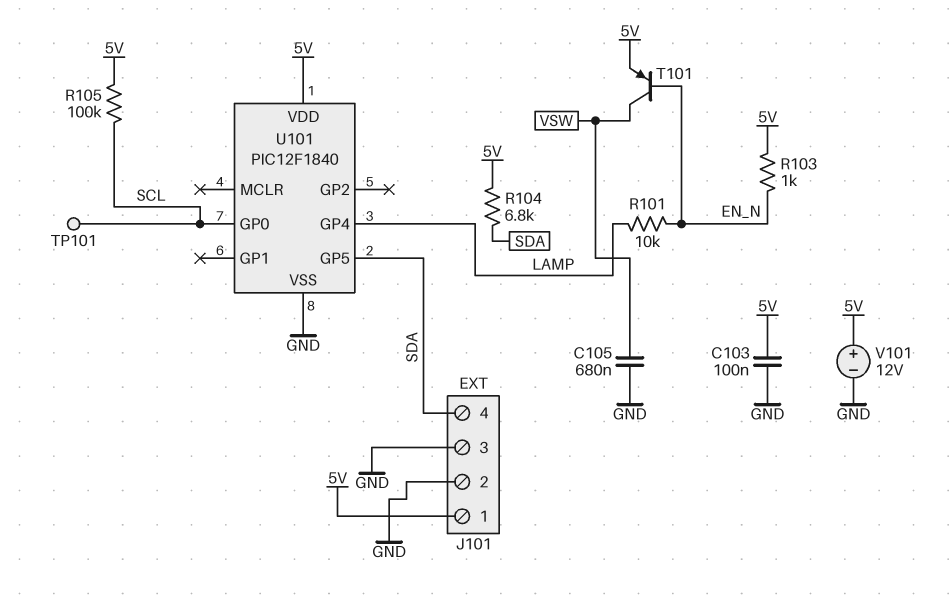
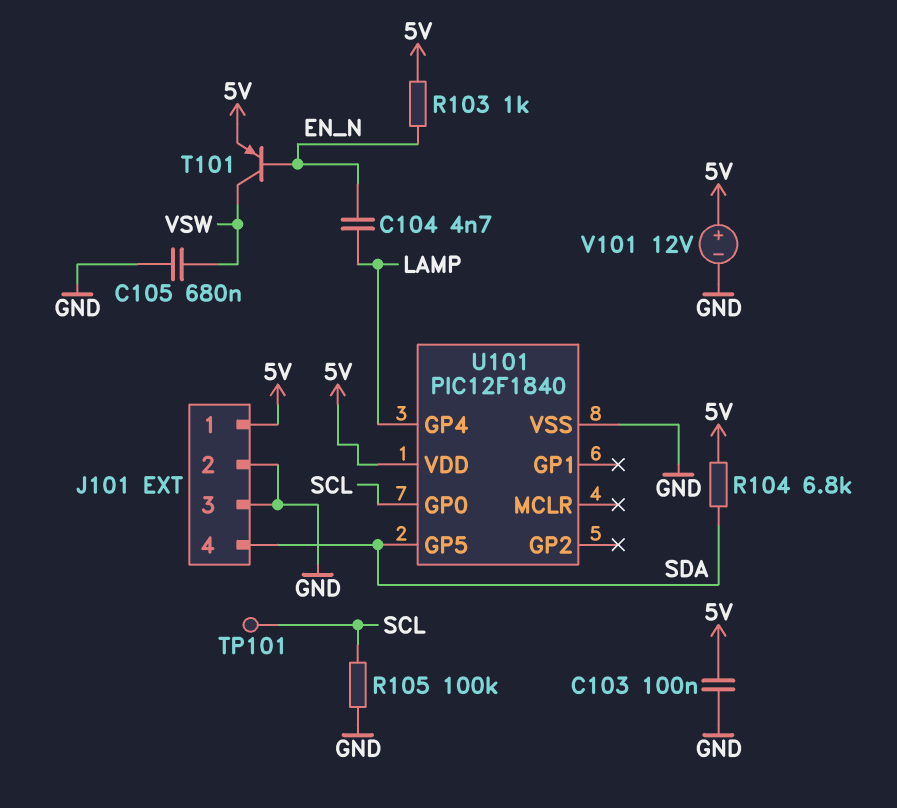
C104: none -> 4.7nF (EN_N, LAMP)
R101: 10k (EN_N, LAMP) -> none
R105: 100k (5V, SCL) -> 100k (GND, SCL)

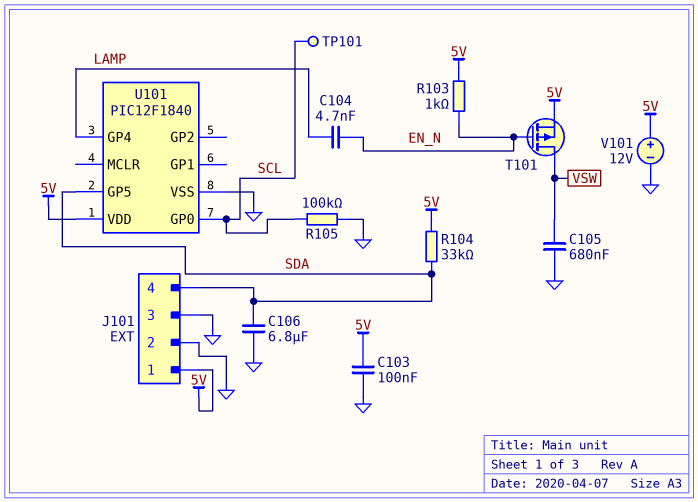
C106: none -> 6.8uF (GND, SDA)
R104: 6.8k (5V, SDA) -> 33k (5V, SDA)
T101: PNP (B EN_N, C VSW, E 5V) -> PMOS (G EN_N, D VSW, S 5V)

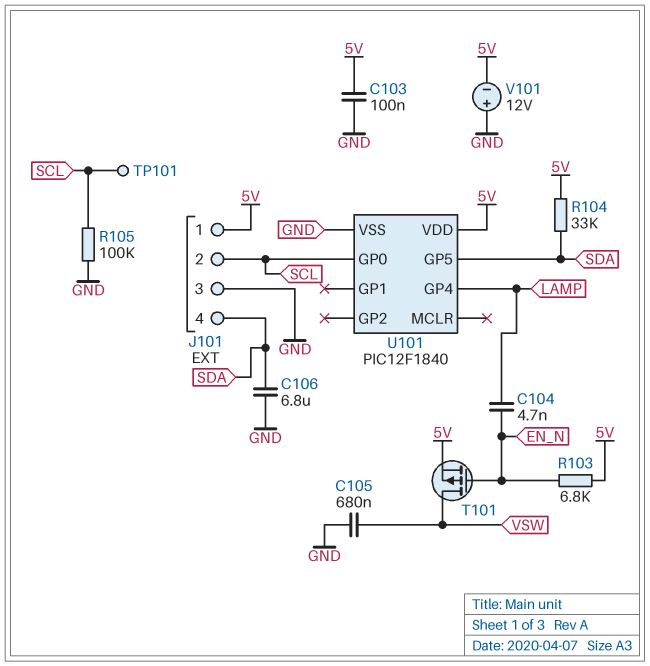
J101 pin 2: GND -> SCL
R103: 1k (5V, EN_N) -> 6.8k (5V, EN_N)
V101: 12V (plus 5V, minus GND) -> 12V (plus GND, minus 5V)

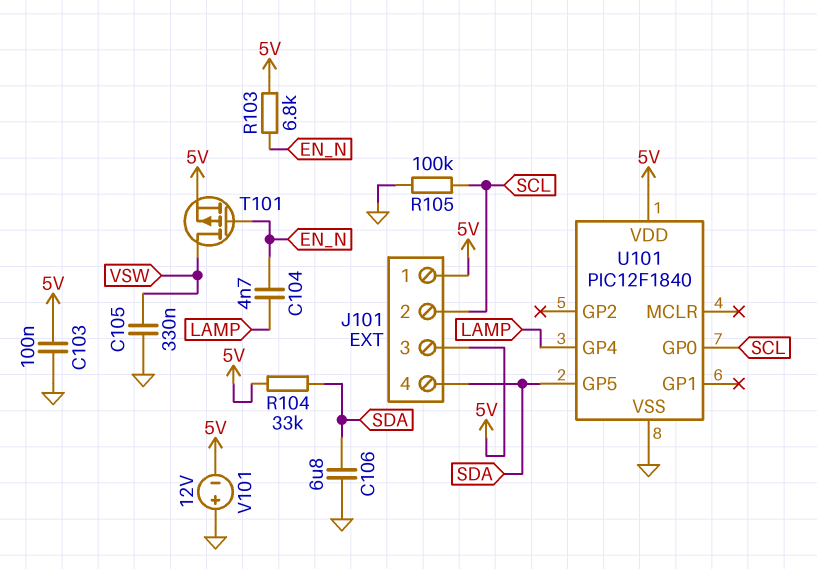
C105: 680nF (GND, VSW) -> 330nF (GND, VSW)
J101 pin 3: GND -> 5V
TP101: test point (SCL) -> none

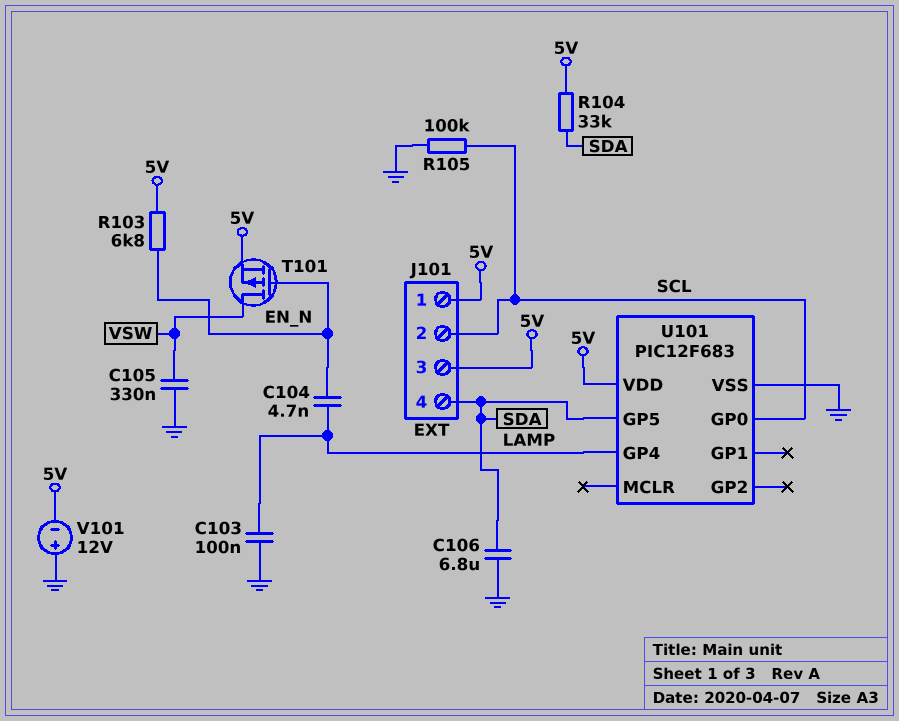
C103: 100nF (5V, GND) -> 100nF (GND, LAMP)
U101: PIC12F1840 -> PIC12F683

